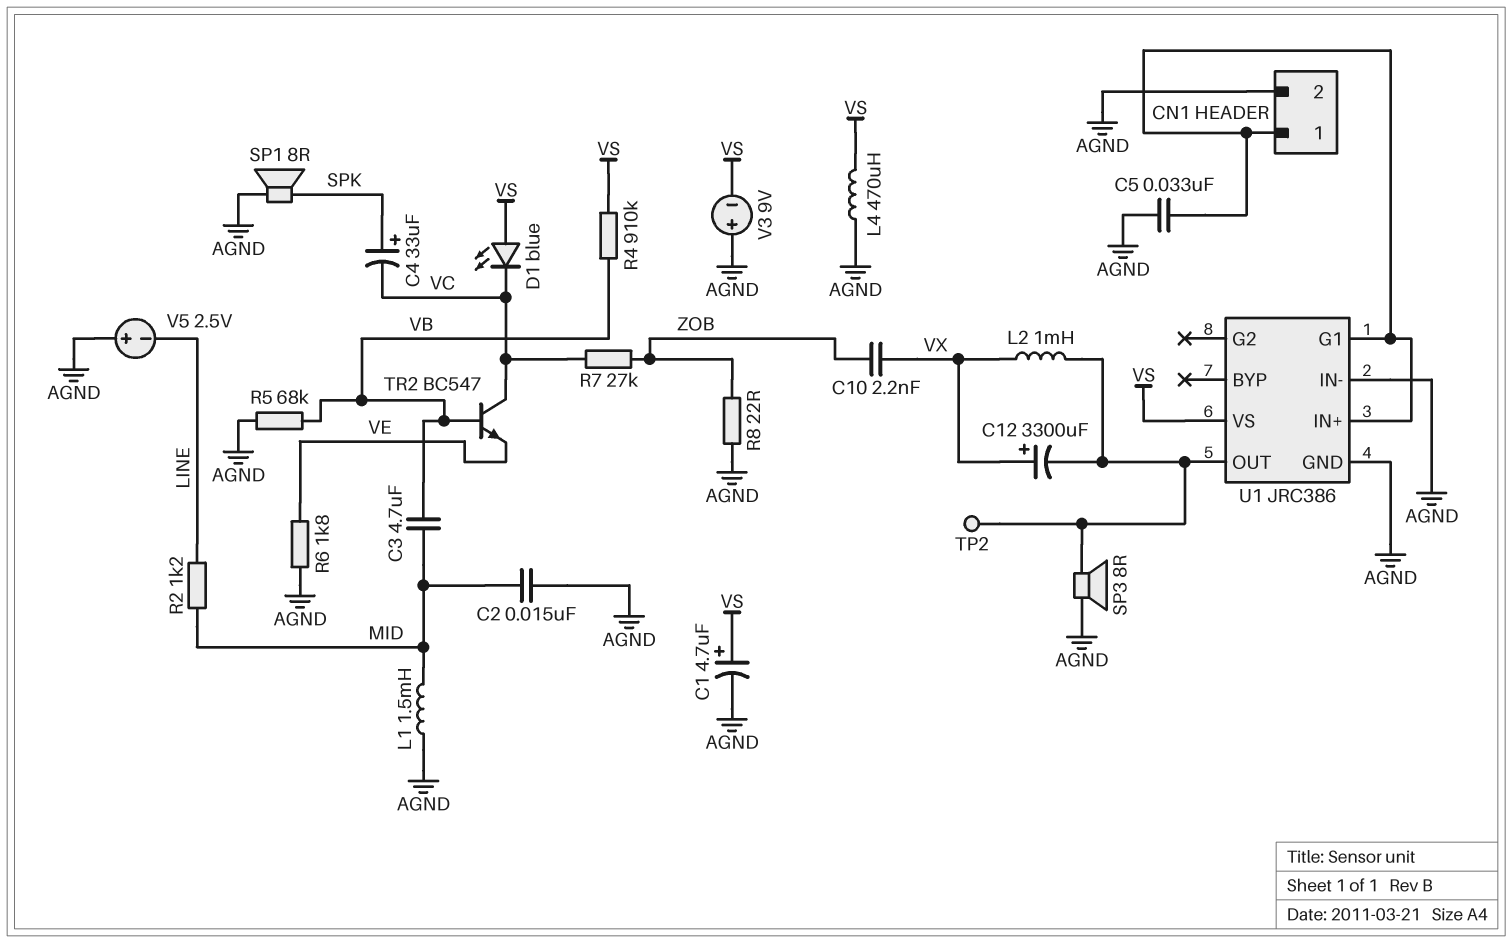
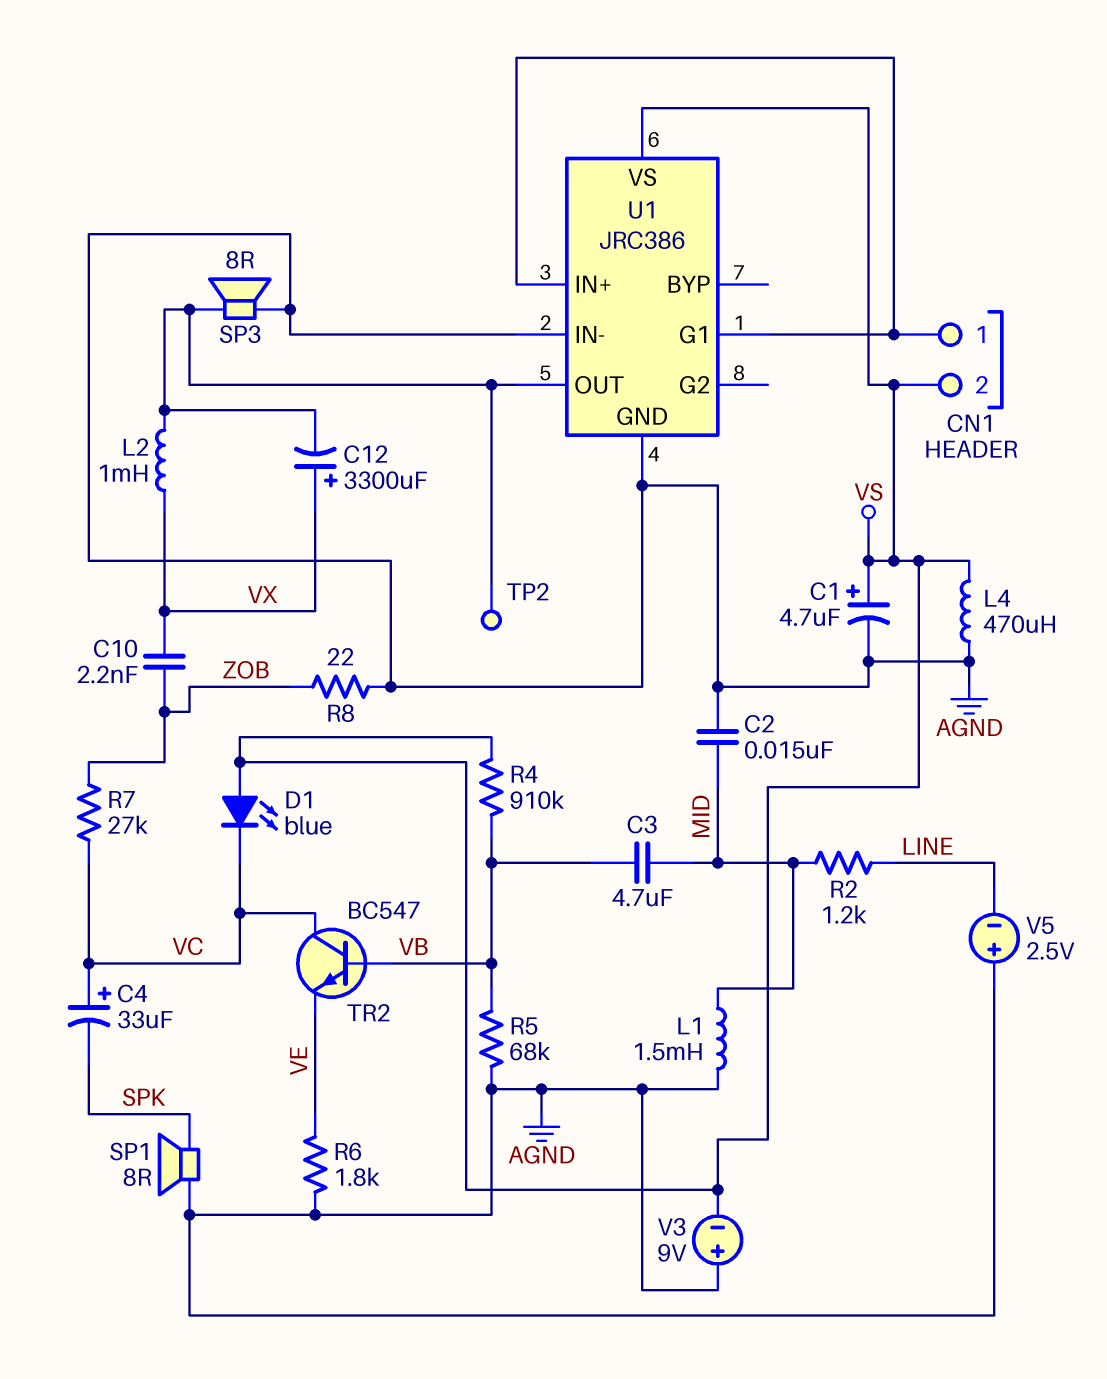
C4: 33uF (plus SPK, minus VC) -> 33uF (plus VC, minus SPK)
C5: 33nF (AGND, CN1/1) -> none
CN1 pin 2: AGND -> VS

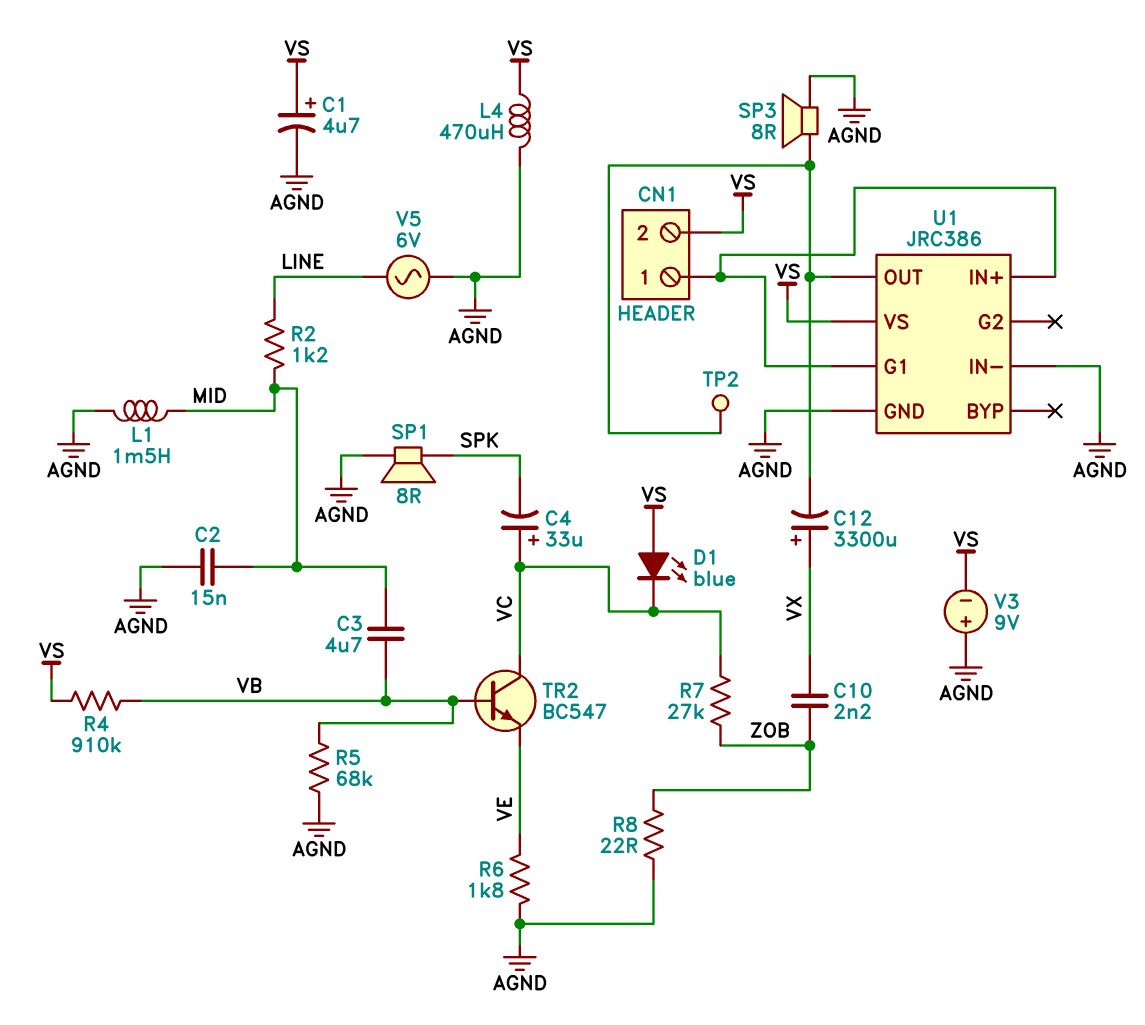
L2: 1mH (U1/OUT, VX) -> none
V5: 2.5V (plus AGND, minus LINE) -> AC 6V (AGND, LINE)

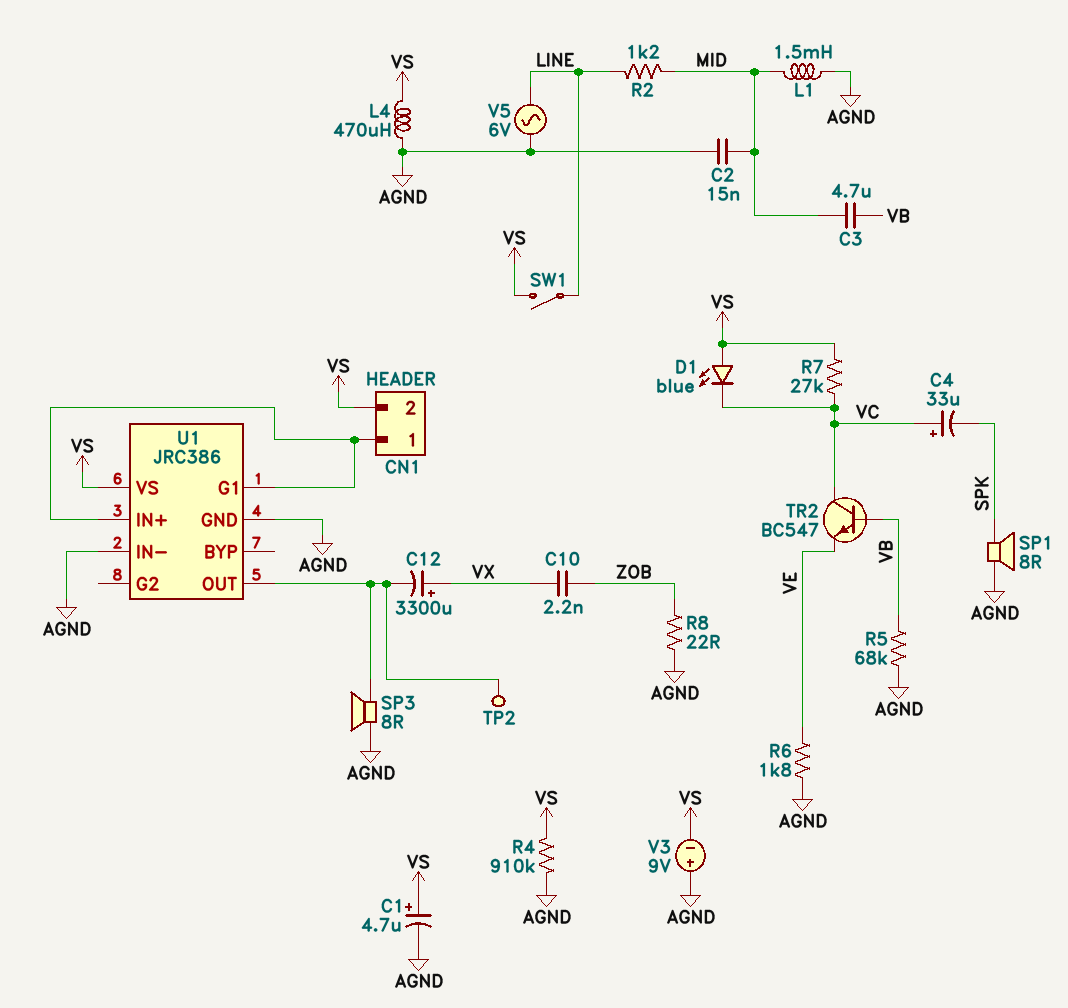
R4: 910k (VB, VS) -> 910k (AGND, VS)
R7: 27k (VC, ZOB) -> 27k (VC, VS)
SW1: none -> switch (LINE, VS)

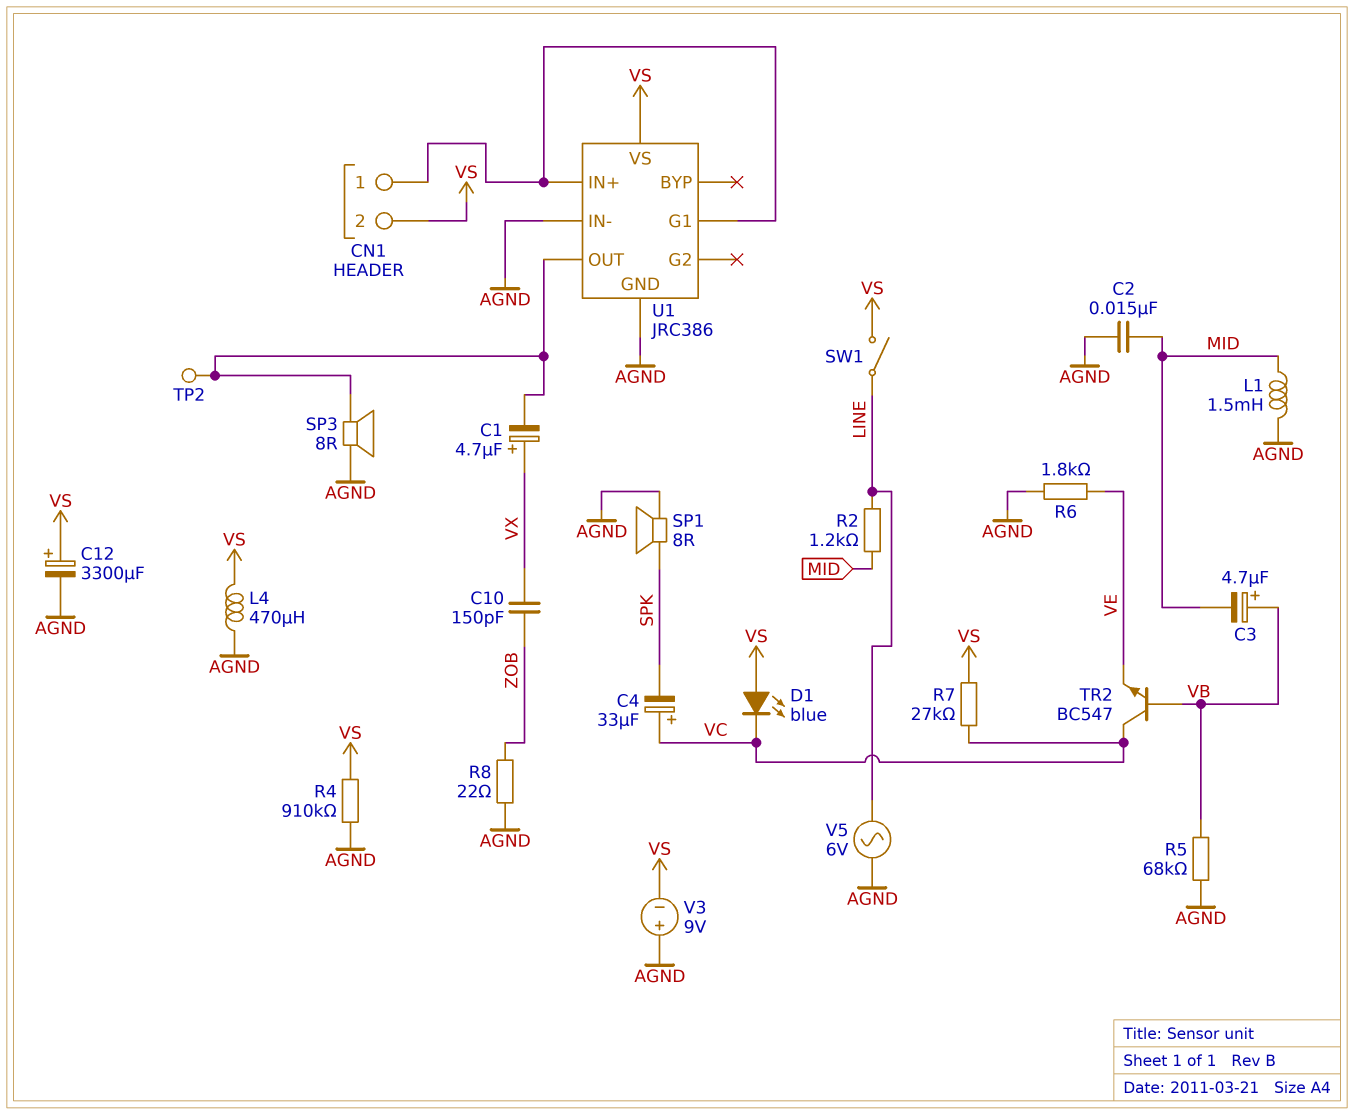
C1: 4.7uF (plus VS, minus AGND) -> 4.7uF (plus VX, minus U1/OUT)
C3: 4.7uF (MID, VB) -> 4.7uF (plus VB, minus MID)
C10: 2.2nF (VX, ZOB) -> 150pF (VX, ZOB)
C12: 3300uF (plus VX, minus U1/OUT) -> 3300uF (plus VS, minus AGND)

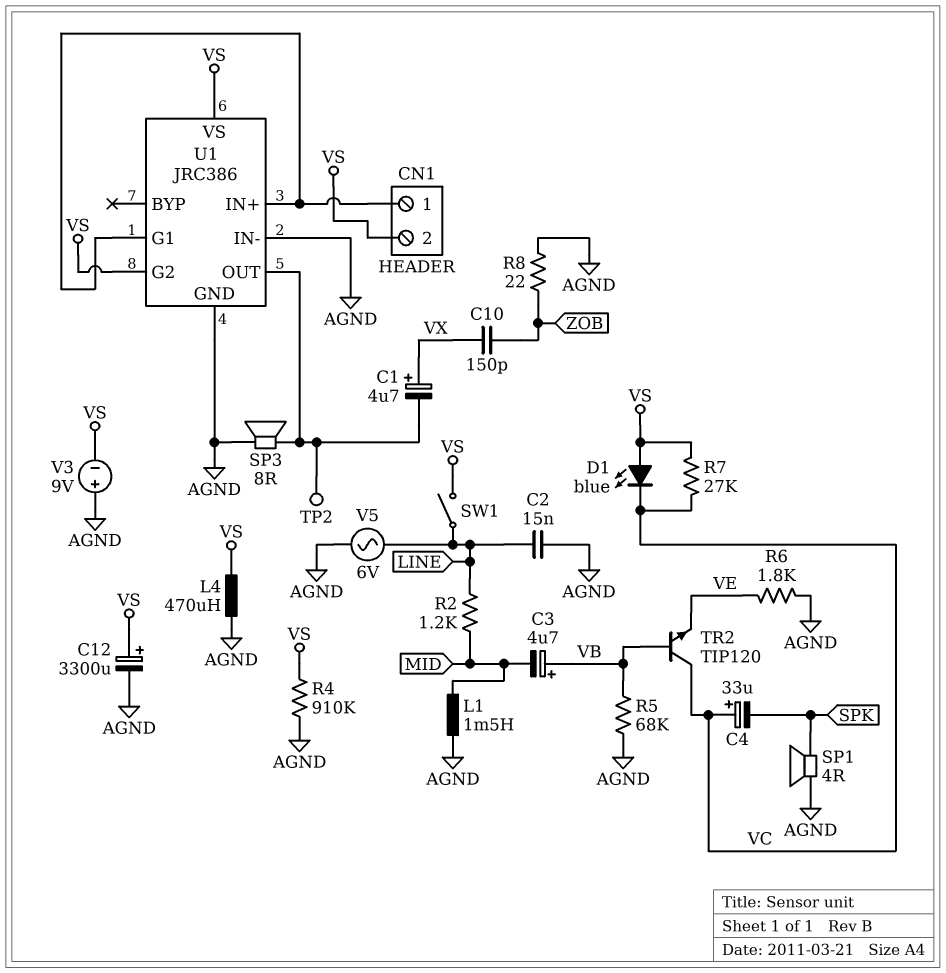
C2: 15nF (AGND, MID) -> 15nF (AGND, LINE)
SP1: speaker 8R (AGND, SPK) -> speaker 4R (AGND, SPK)
TR2: NPN BC547 (B VB, C VC, E VE) -> NPN TIP120 (B VB, C VC, E VE)
U1 pin G2: none -> VS

